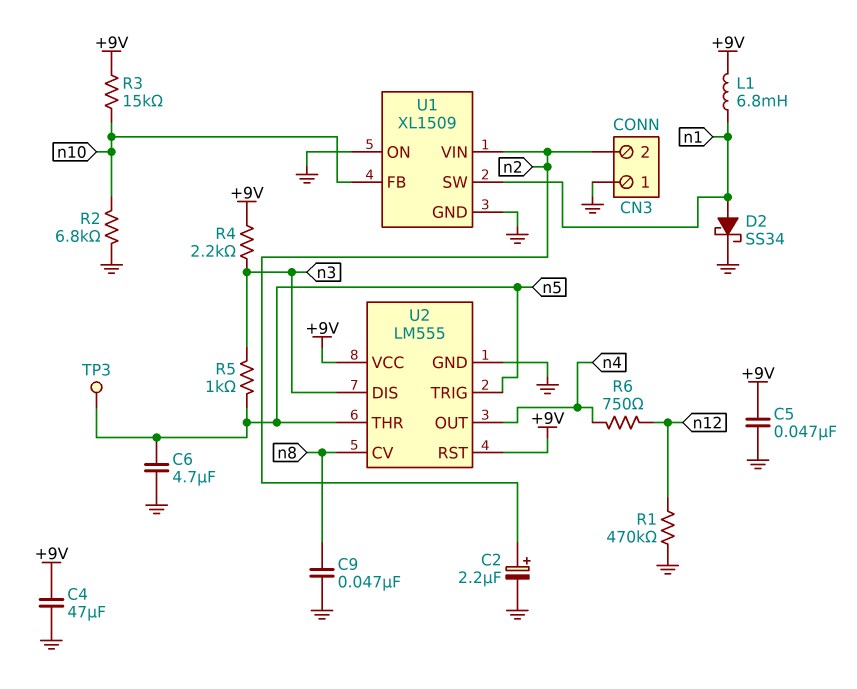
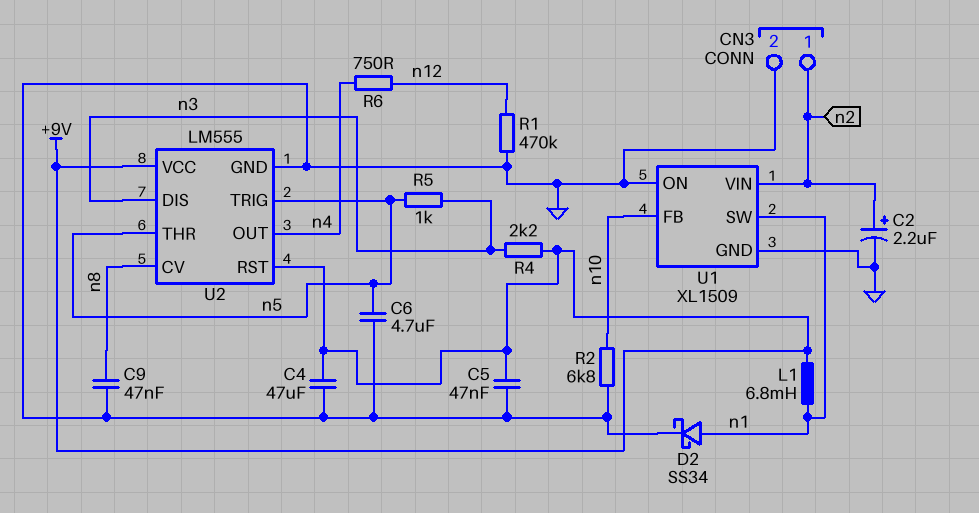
CN3 pin 1: GND -> n2
CN3 pin 2: n2 -> GND
R3: 15k (+9V, n10) -> none
TP3: test point (n5) -> none

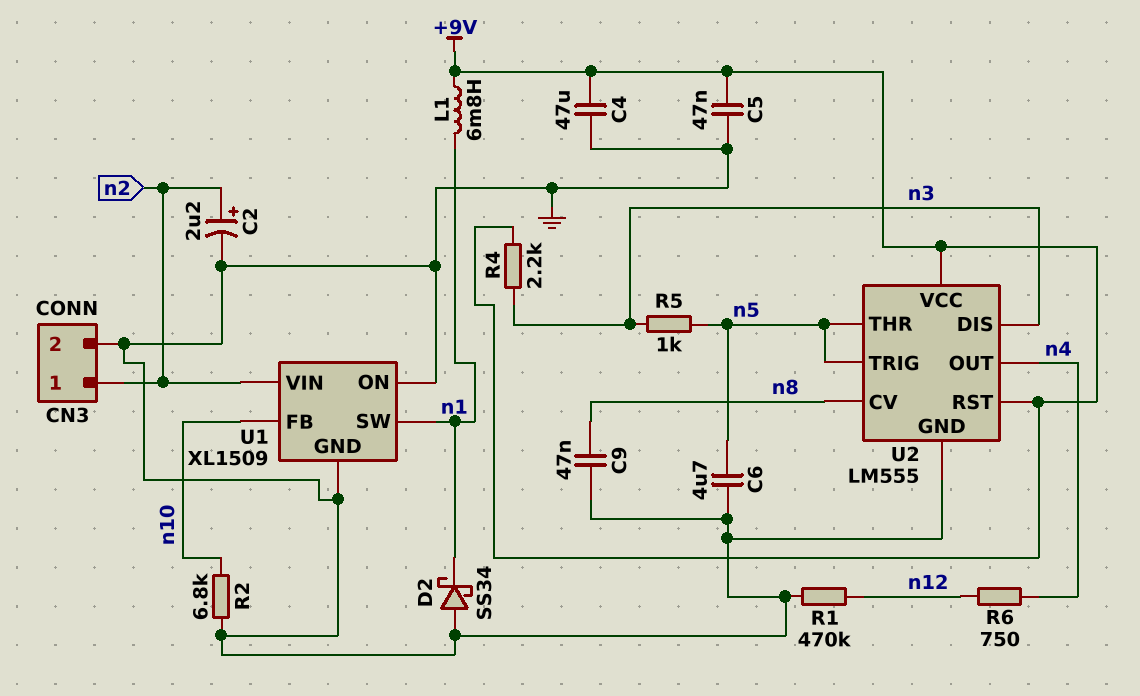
D2: schottky SS34 (A n1, K GND) -> schottky SS34 (A GND, K n1)

